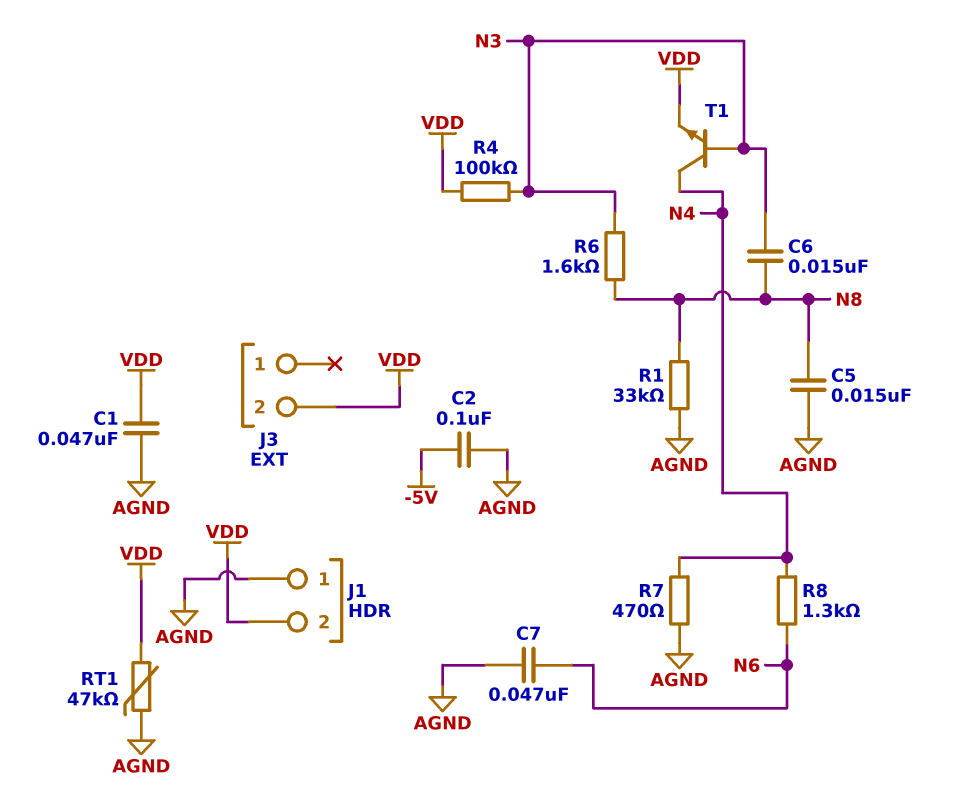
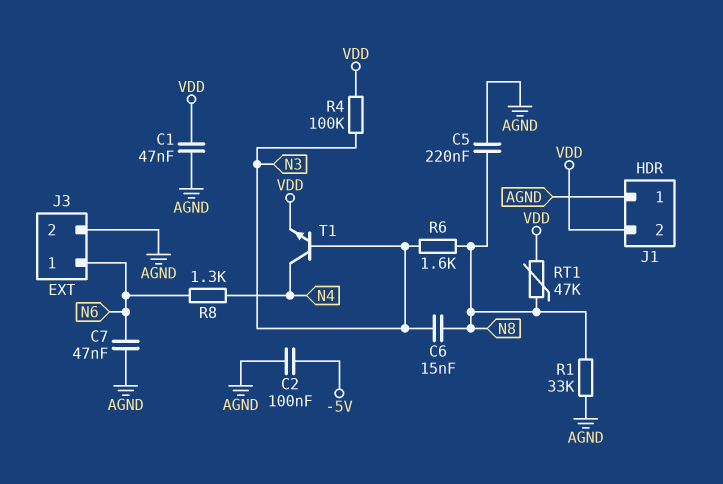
C5: 15nF (AGND, N8) -> 220nF (AGND, N8)
J3 pin 1: none -> N6
J3 pin 2: VDD -> AGND
R7: 470 (AGND, N4) -> none
RT1: 47k (AGND, VDD) -> 47k (N8, VDD)

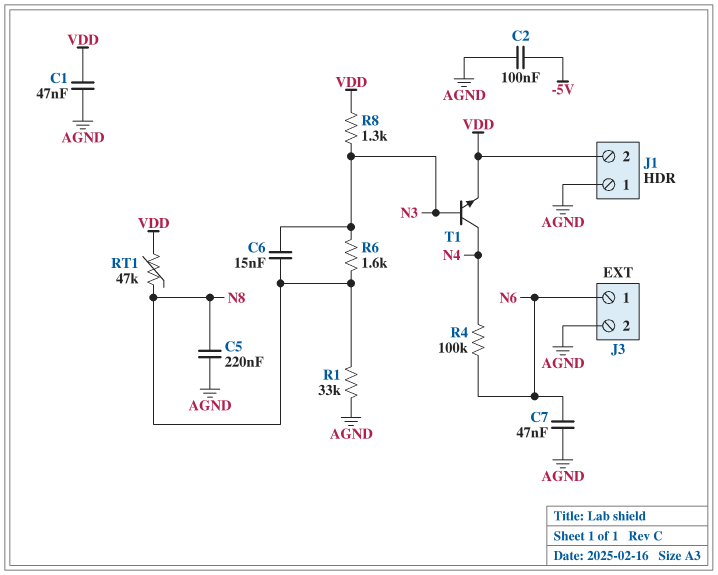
R4: 100k (N3, VDD) -> 100k (N4, N6)
R8: 1.3k (N4, N6) -> 1.3k (N3, VDD)

